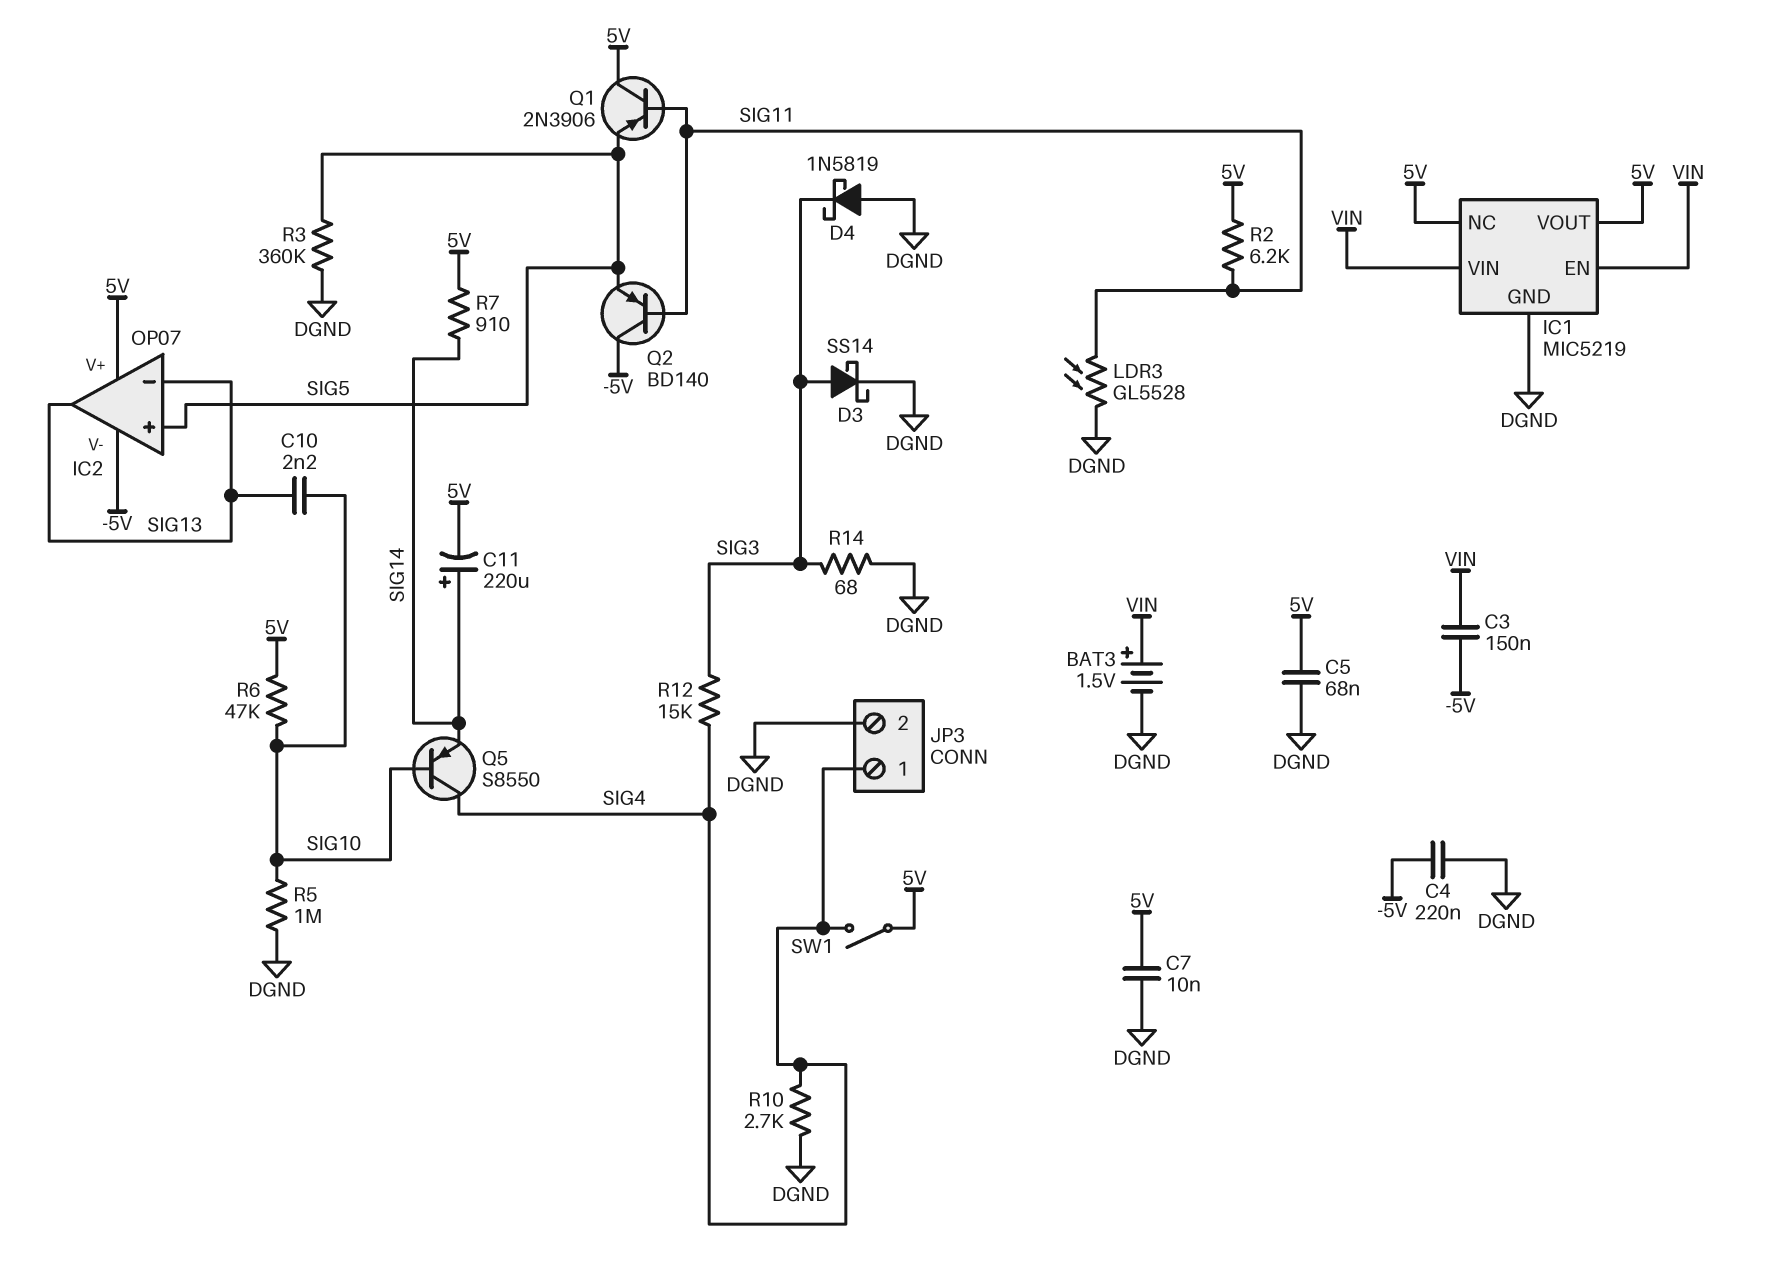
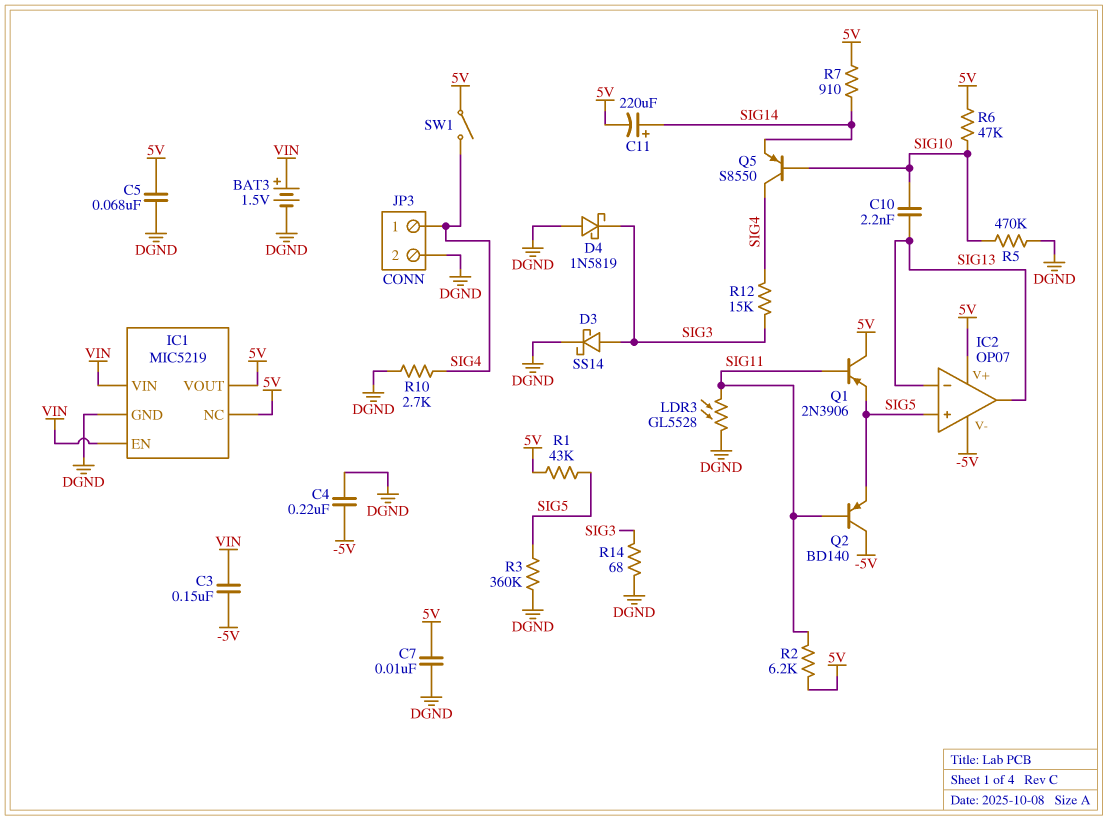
R1: none -> 43k (5V, SIG5)
R5: 1M (DGND, SIG10) -> 470k (DGND, SIG10)

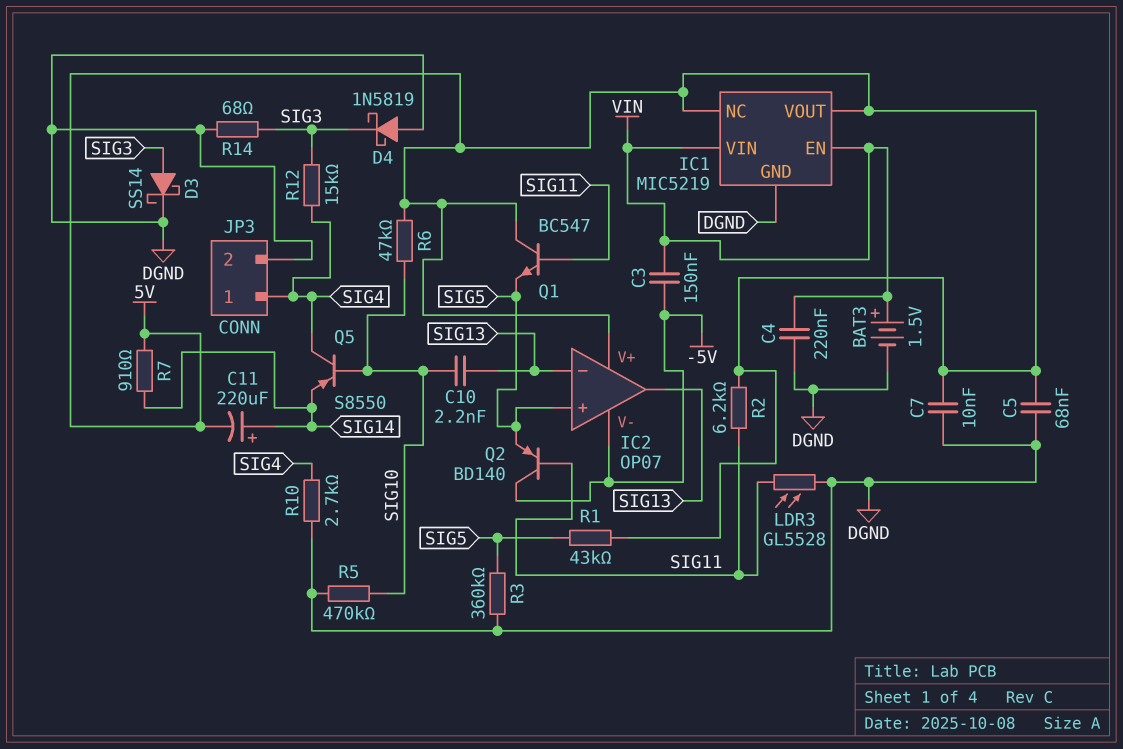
C4: 220nF (-5V, DGND) -> 220nF (DGND, VIN)
Q1: PNP 2N3906 (B SIG11, C 5V, E SIG5) -> NPN BC547 (B SIG11, C 5V, E SIG5)
SW1: switch (5V, SIG4) -> none

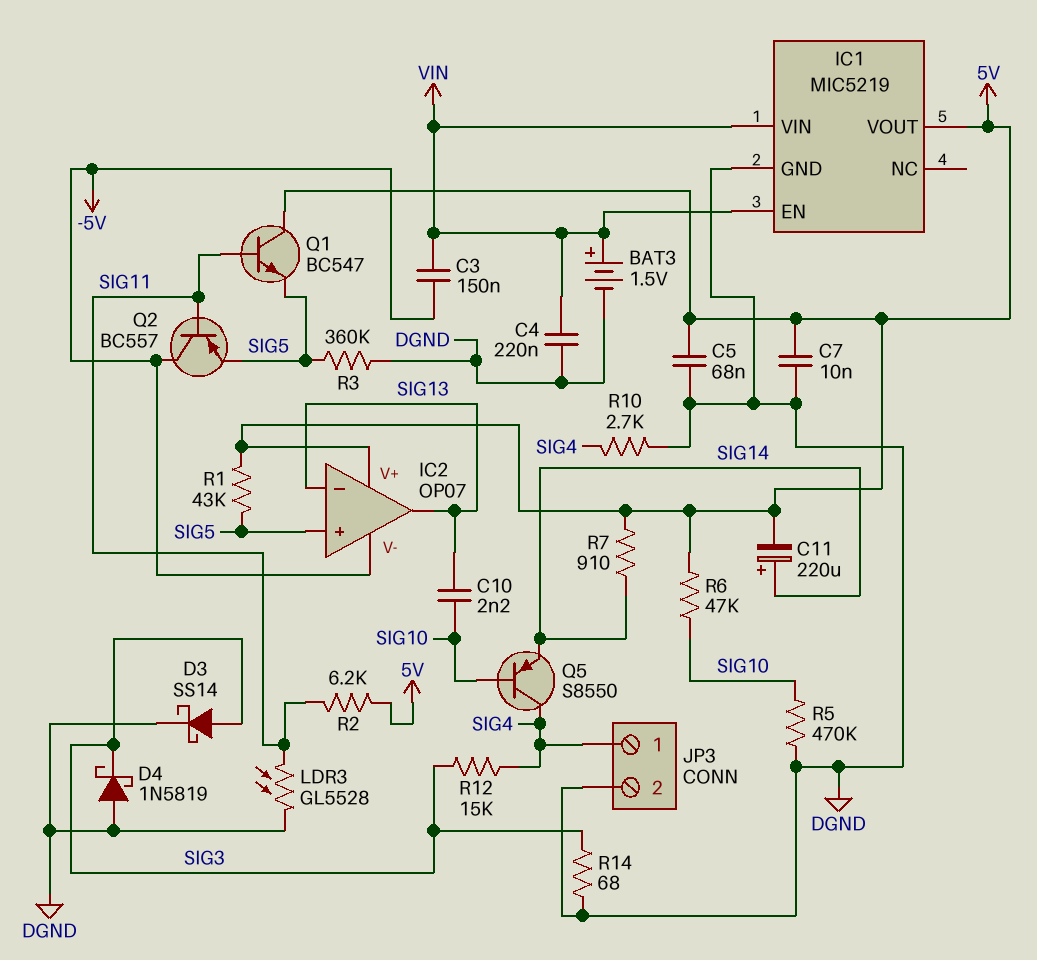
IC1 pin NC: 5V -> none
Q2: PNP BD140 (B SIG11, C -5V, E SIG5) -> PNP BC557 (B SIG11, C -5V, E SIG5)

